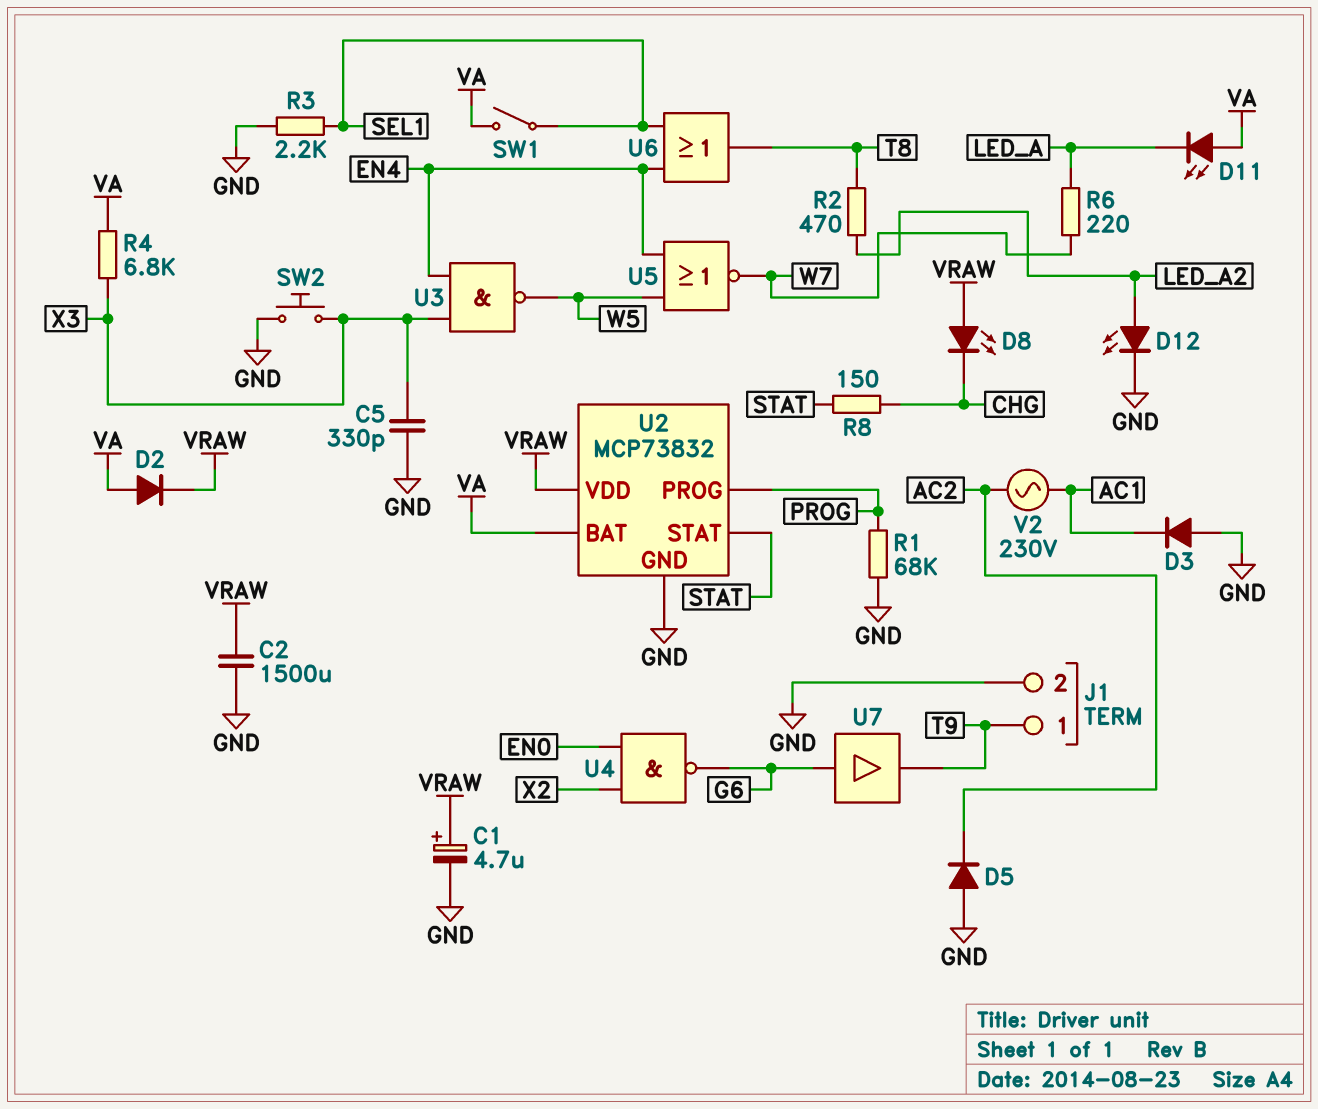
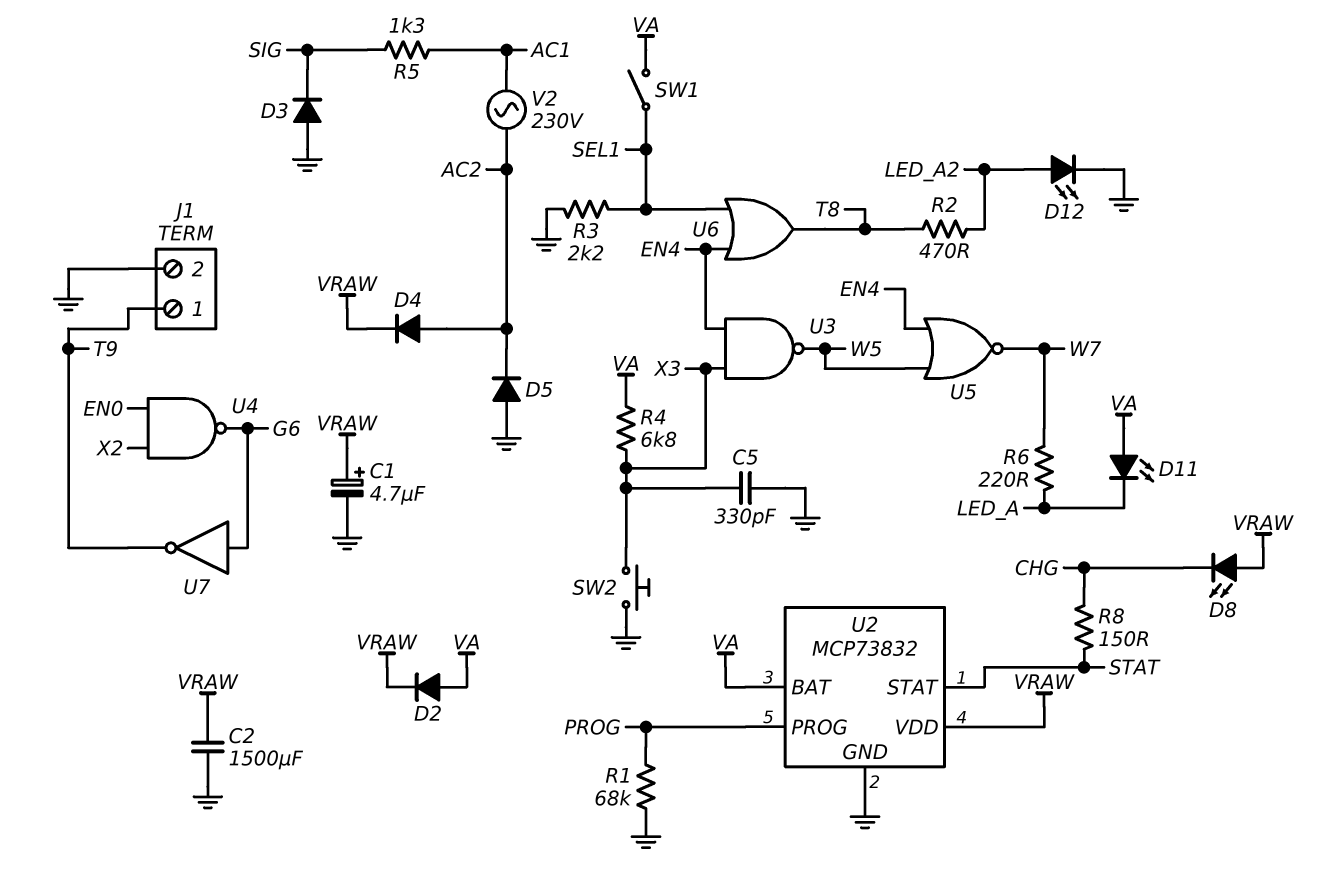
D3: diode (A GND, K AC1) -> diode (A GND, K SIG)
D4: none -> diode (A AC2, K VRAW)
R5: none -> 1.3k (AC1, SIG)
U7: buffer (in G6, out T9) -> NOT (in G6, out T9)

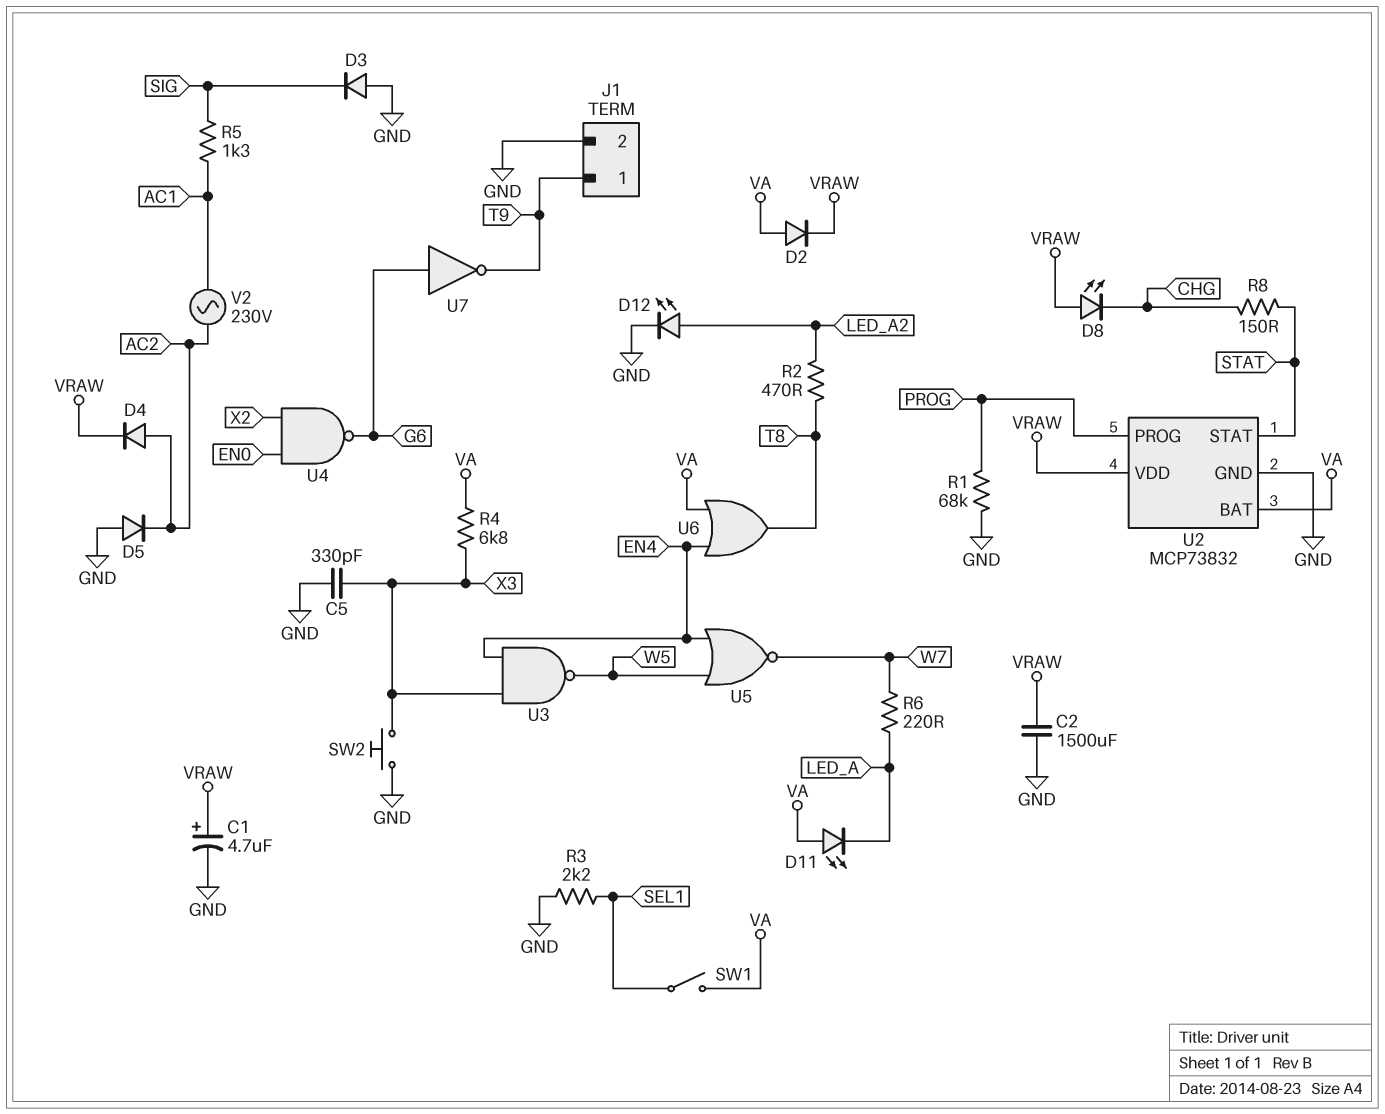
U6: OR (in EN4, in SEL1, out T8) -> OR (in EN4, in VA, out T8)

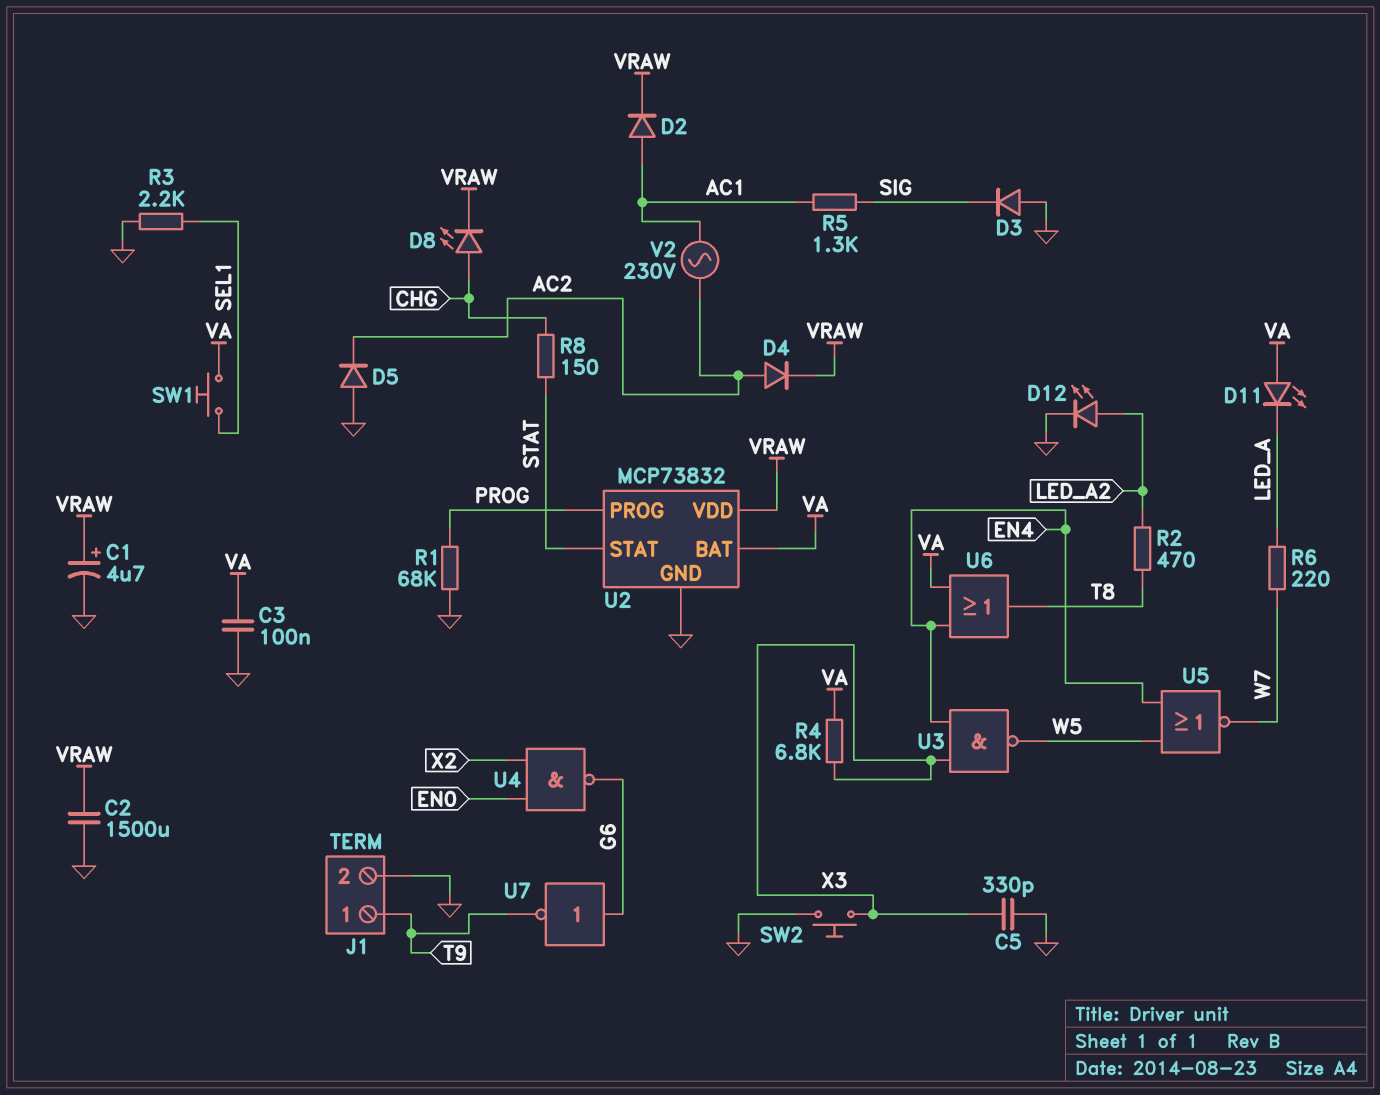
C3: none -> 100nF (GND, VA)
D2: diode (A VA, K VRAW) -> diode (A AC1, K VRAW)
D8: LED (A VRAW, K CHG) -> LED (A CHG, K VRAW)
SW1: switch (SEL1, VA) -> button (SEL1, VA)

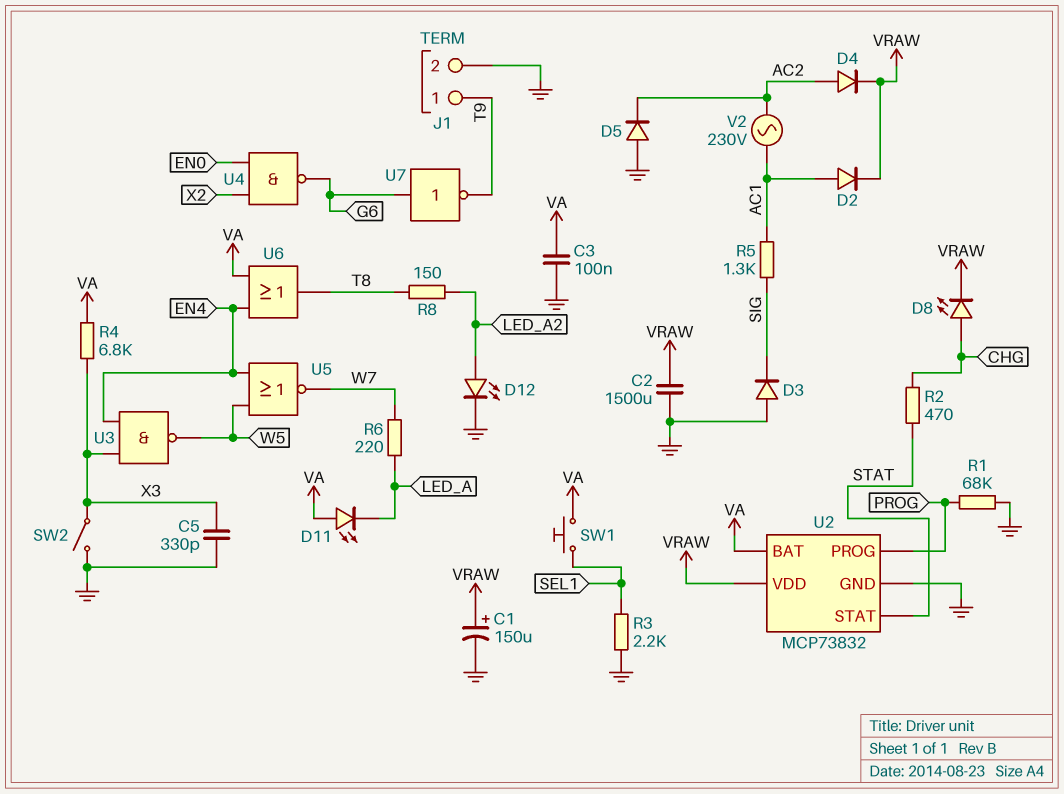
C1: 4.7uF (plus VRAW, minus GND) -> 150uF (plus VRAW, minus GND)
R2: 470 (LED_A2, T8) -> 470 (CHG, STAT)
R8: 150 (CHG, STAT) -> 150 (LED_A2, T8)
SW2: button (GND, X3) -> switch (GND, X3)

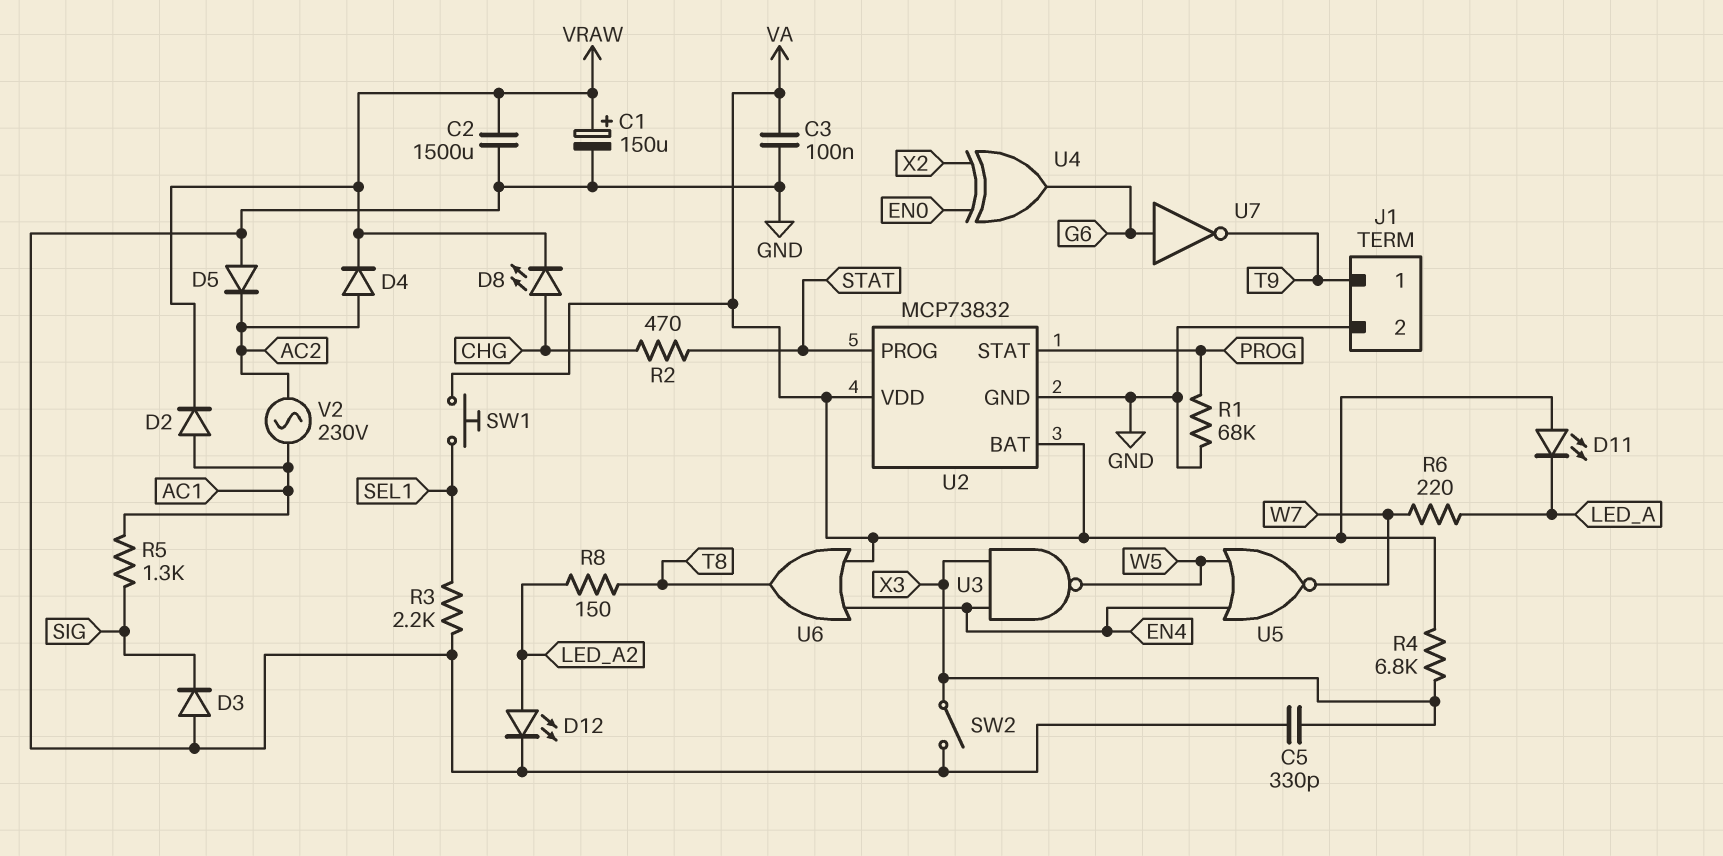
U2 pin PROG: PROG -> STAT
U2 pin STAT: STAT -> PROG
U2 pin VDD: VRAW -> VA
U4: NAND (in EN0, in X2, out G6) -> XOR (in EN0, in X2, out G6)

